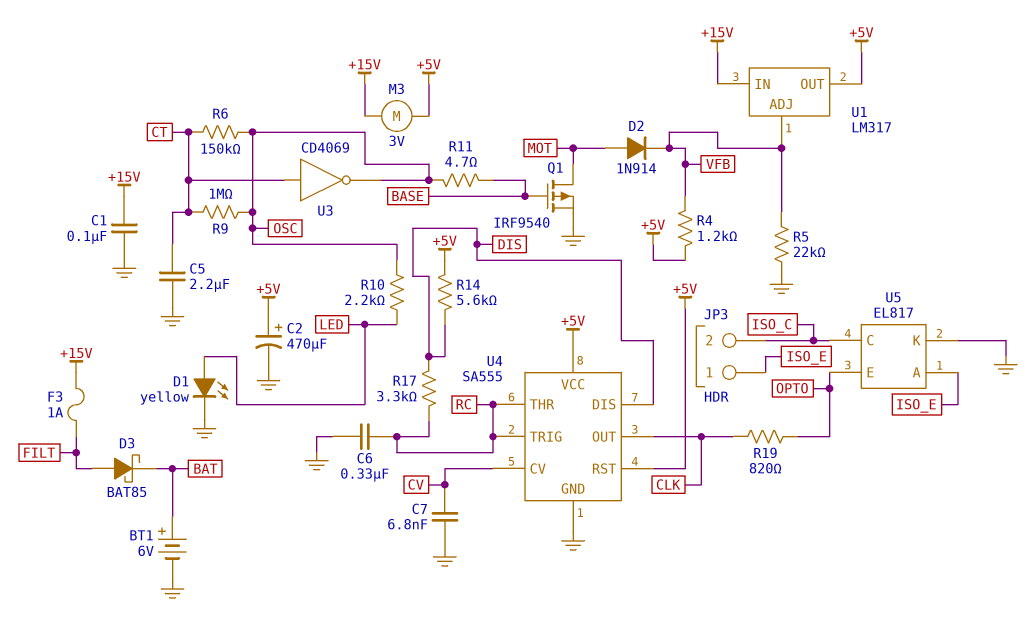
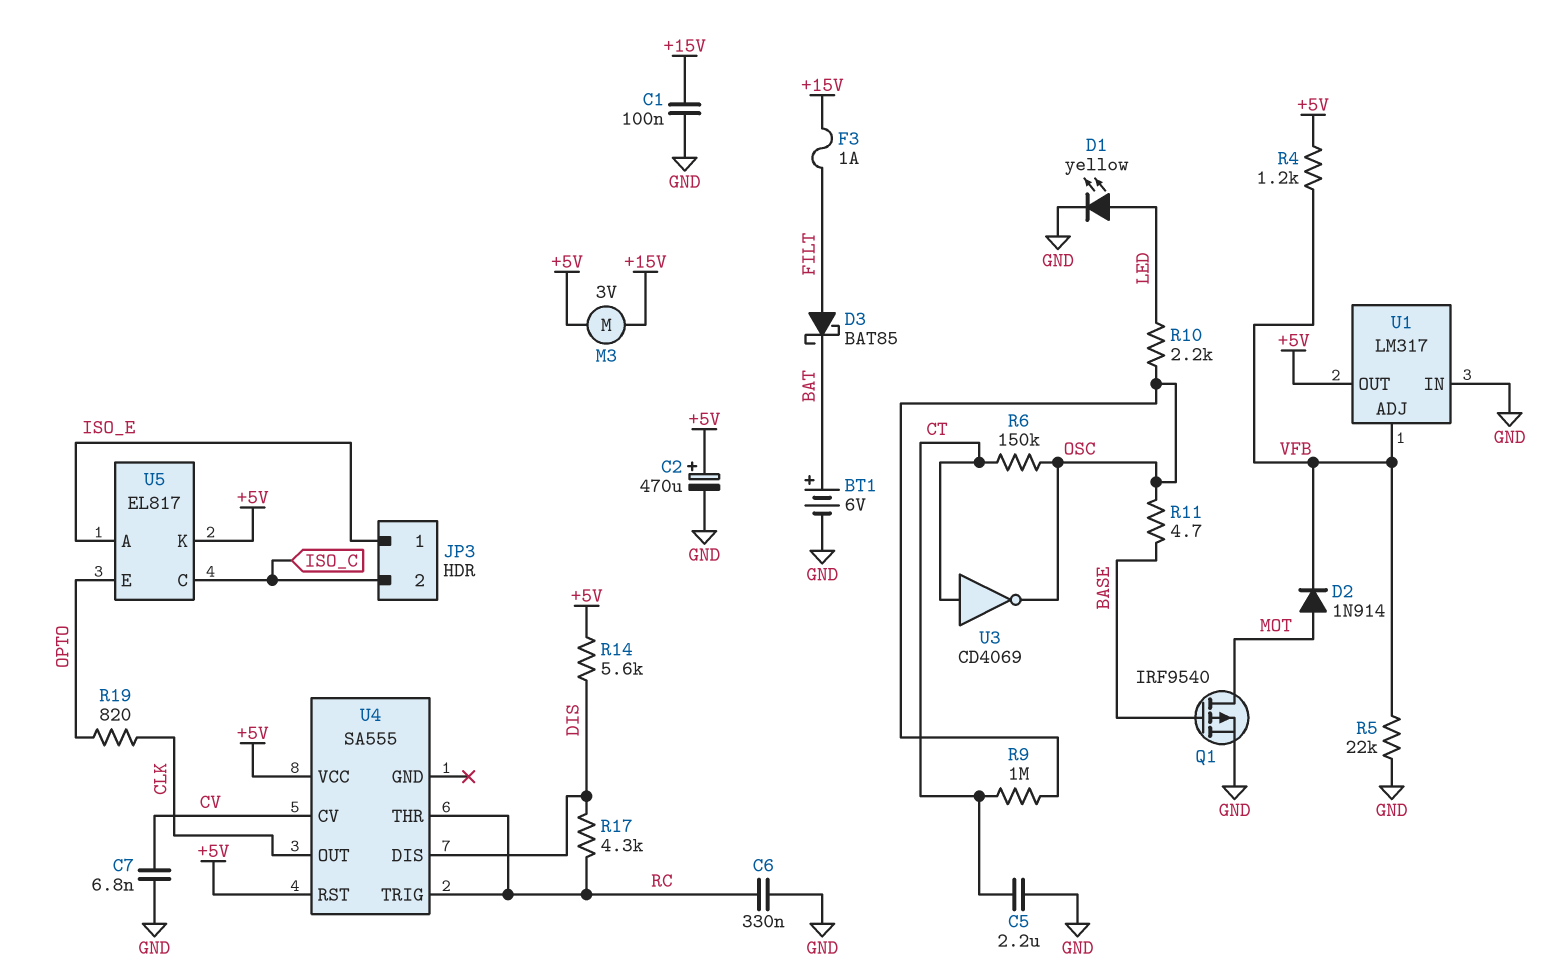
R17: 3.3k (DIS, RC) -> 4.3k (DIS, RC)
U1 pin IN: +15V -> GND
U4 pin GND: GND -> none
U5 pin K: GND -> +5V

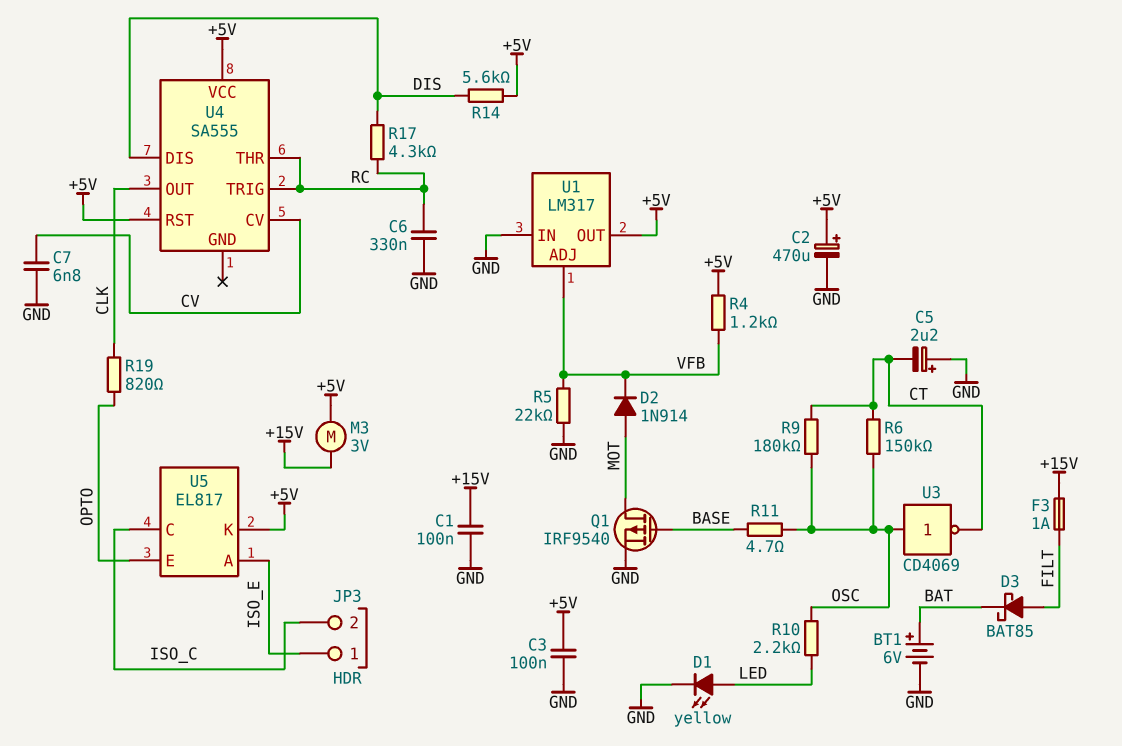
C3: none -> 100nF (+5V, GND)
C5: 2.2uF (CT, GND) -> 2.2uF (plus GND, minus CT)
R9: 1M (CT, OSC) -> 180k (CT, OSC)
U3: NOT CD4069 (in CT, out OSC) -> NOT CD4069 (in OSC, out CT)

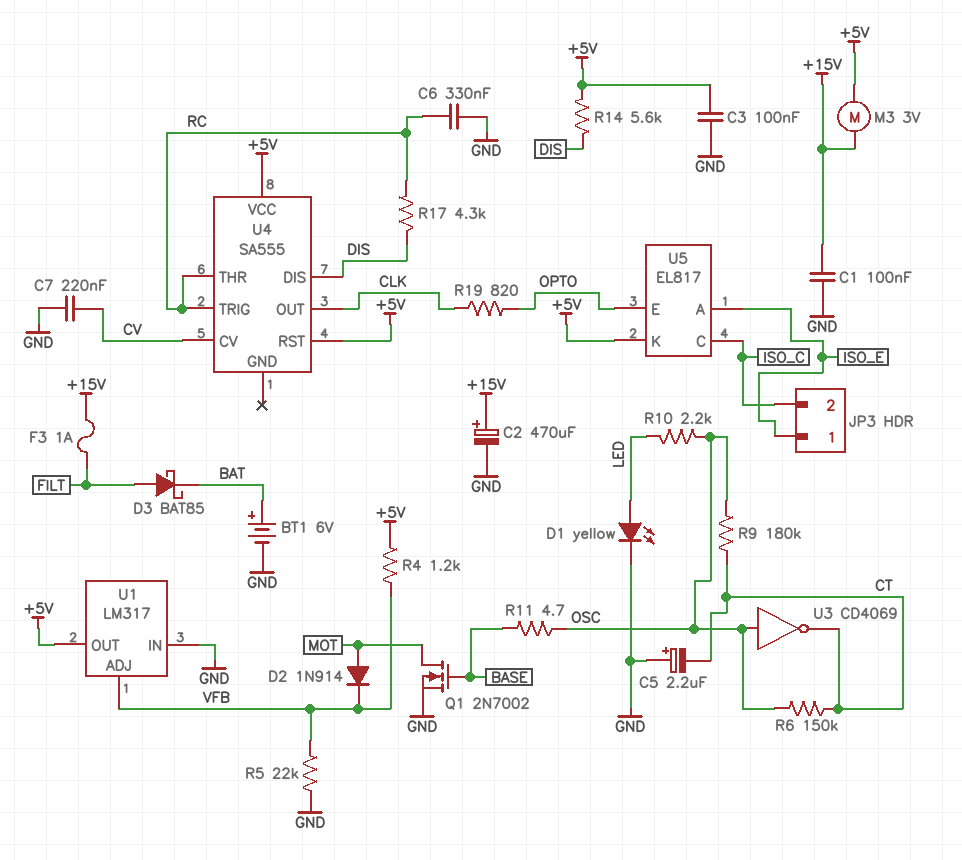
C2: 470uF (plus +5V, minus GND) -> 470uF (plus +15V, minus GND)
C7: 6.8nF (CV, GND) -> 220nF (CV, GND)
Q1: PMOS IRF9540 (G BASE, D MOT, S GND) -> NMOS 2N7002 (G BASE, D MOT, S GND)

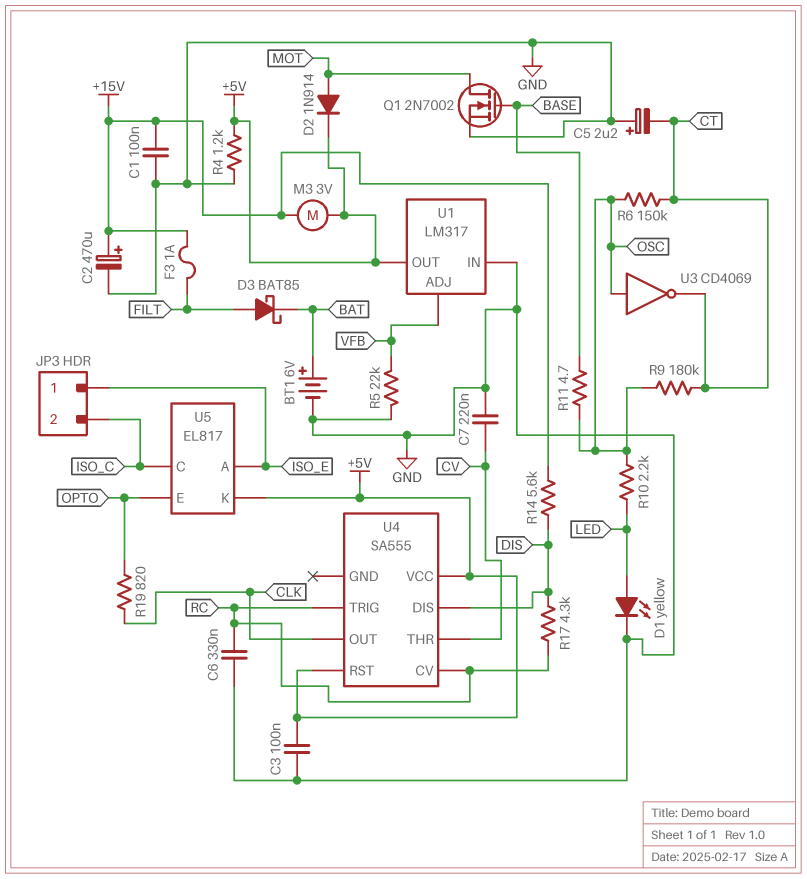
D2: diode 1N914 (A MOT, K VFB) -> diode 1N914 (A MOT, K +5V)
R4: 1.2k (+5V, VFB) -> 1.2k (+5V, GND)
R14: 5.6k (+5V, DIS) -> 5.6k (+15V, DIS)
U4 pin CV: CV -> RC
U4 pin THR: RC -> CV

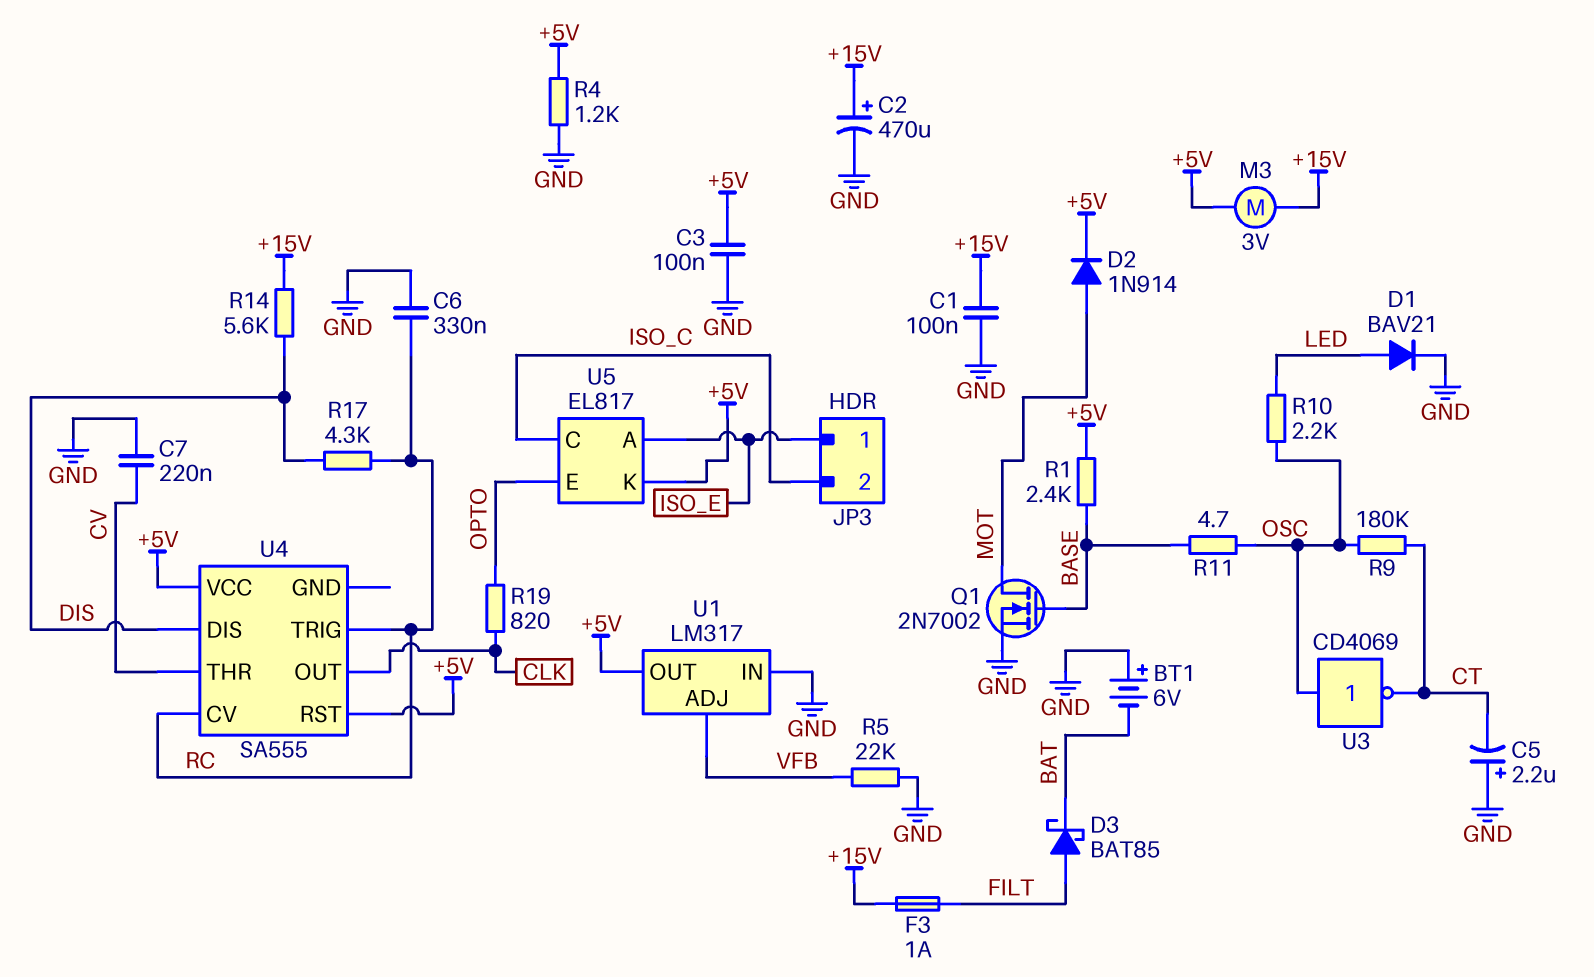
BT1: 6V (plus BAT, minus GND) -> 6V (plus GND, minus BAT)
D1: LED yellow (A LED, K GND) -> diode BAV21 (A LED, K GND)
R1: none -> 2.4k (+5V, BASE)
R6: 150k (CT, OSC) -> none

